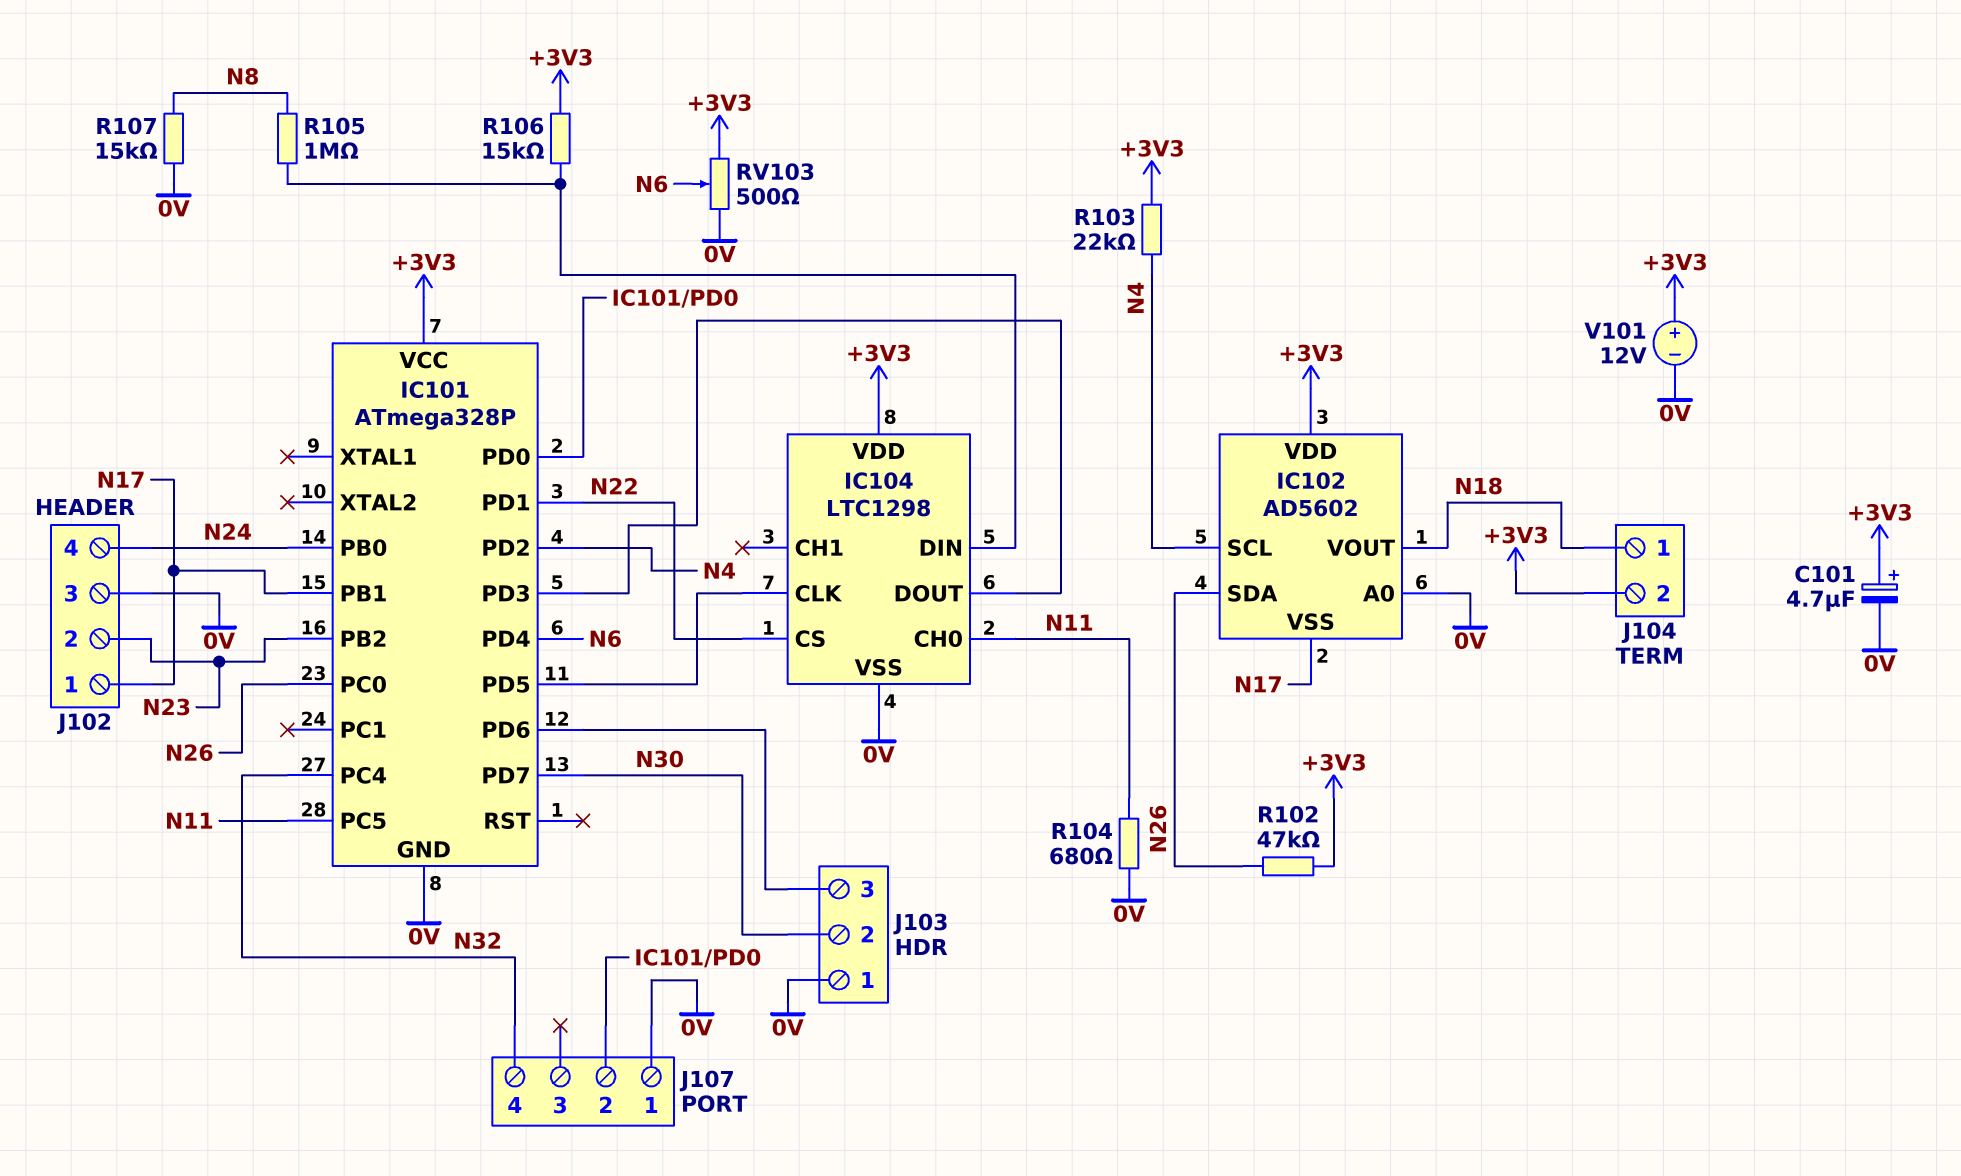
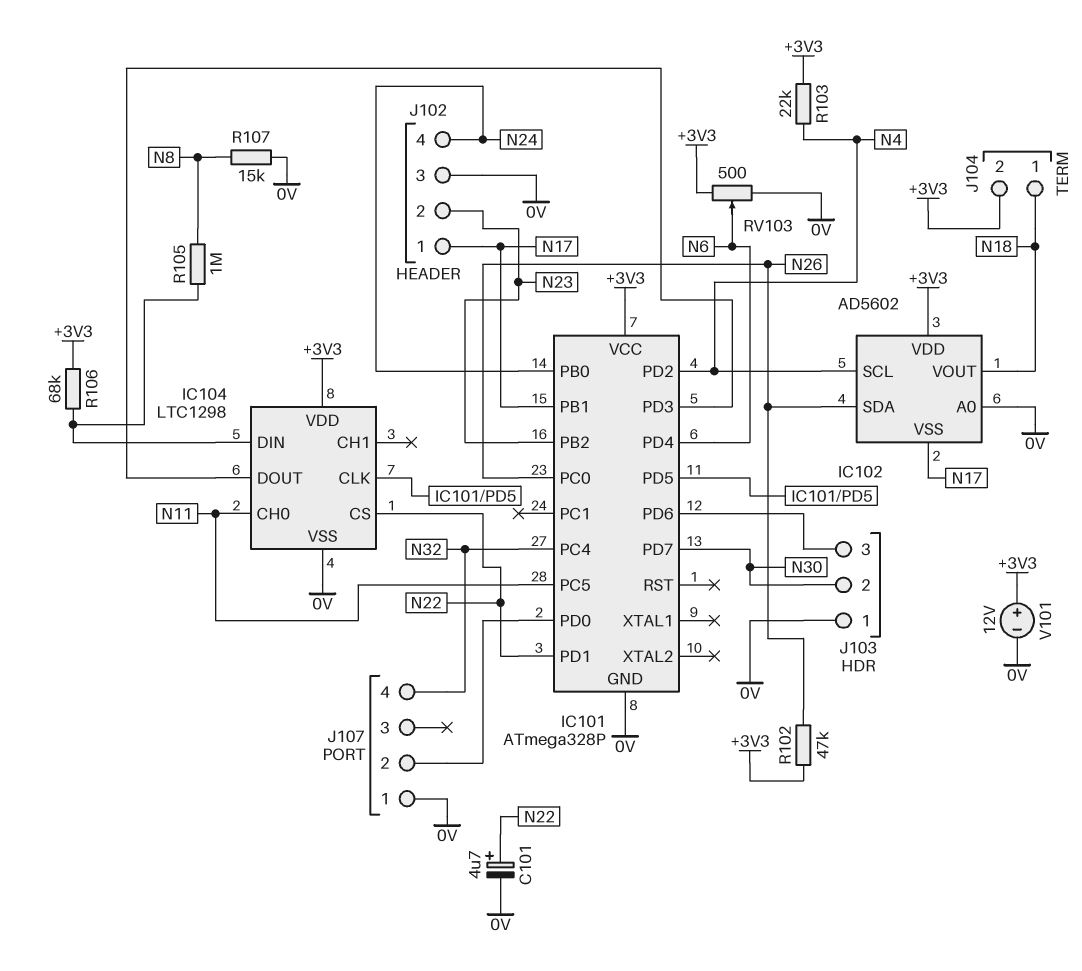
C101: 4.7uF (plus +3V3, minus 0V) -> 4.7uF (plus N22, minus 0V)
R104: 680 (0V, N11) -> none
R106: 15k (+3V3, IC104/DIN) -> 68k (+3V3, IC104/DIN)

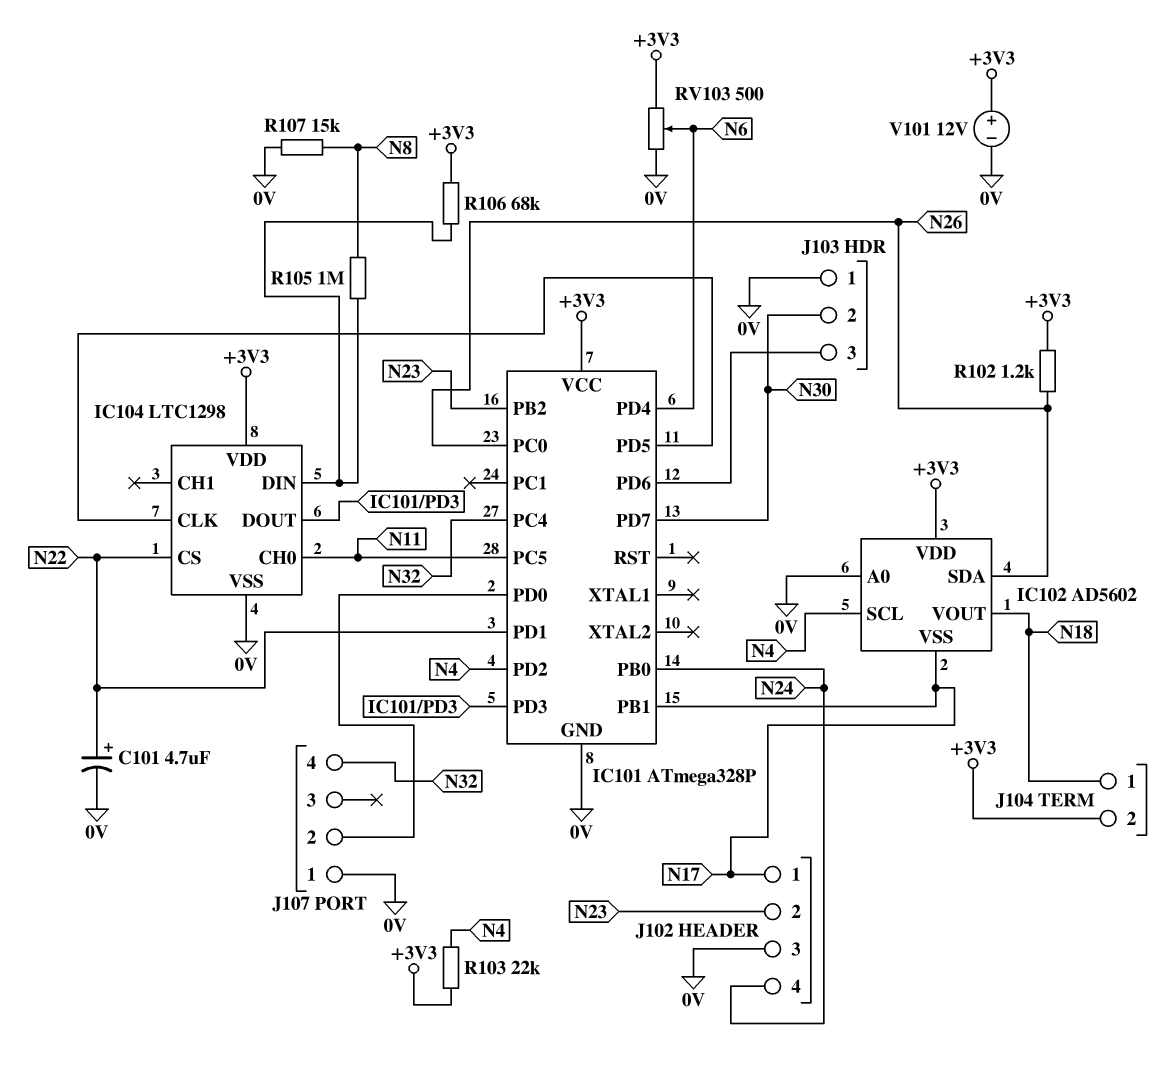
R102: 47k (+3V3, N26) -> 1.2k (+3V3, N26)

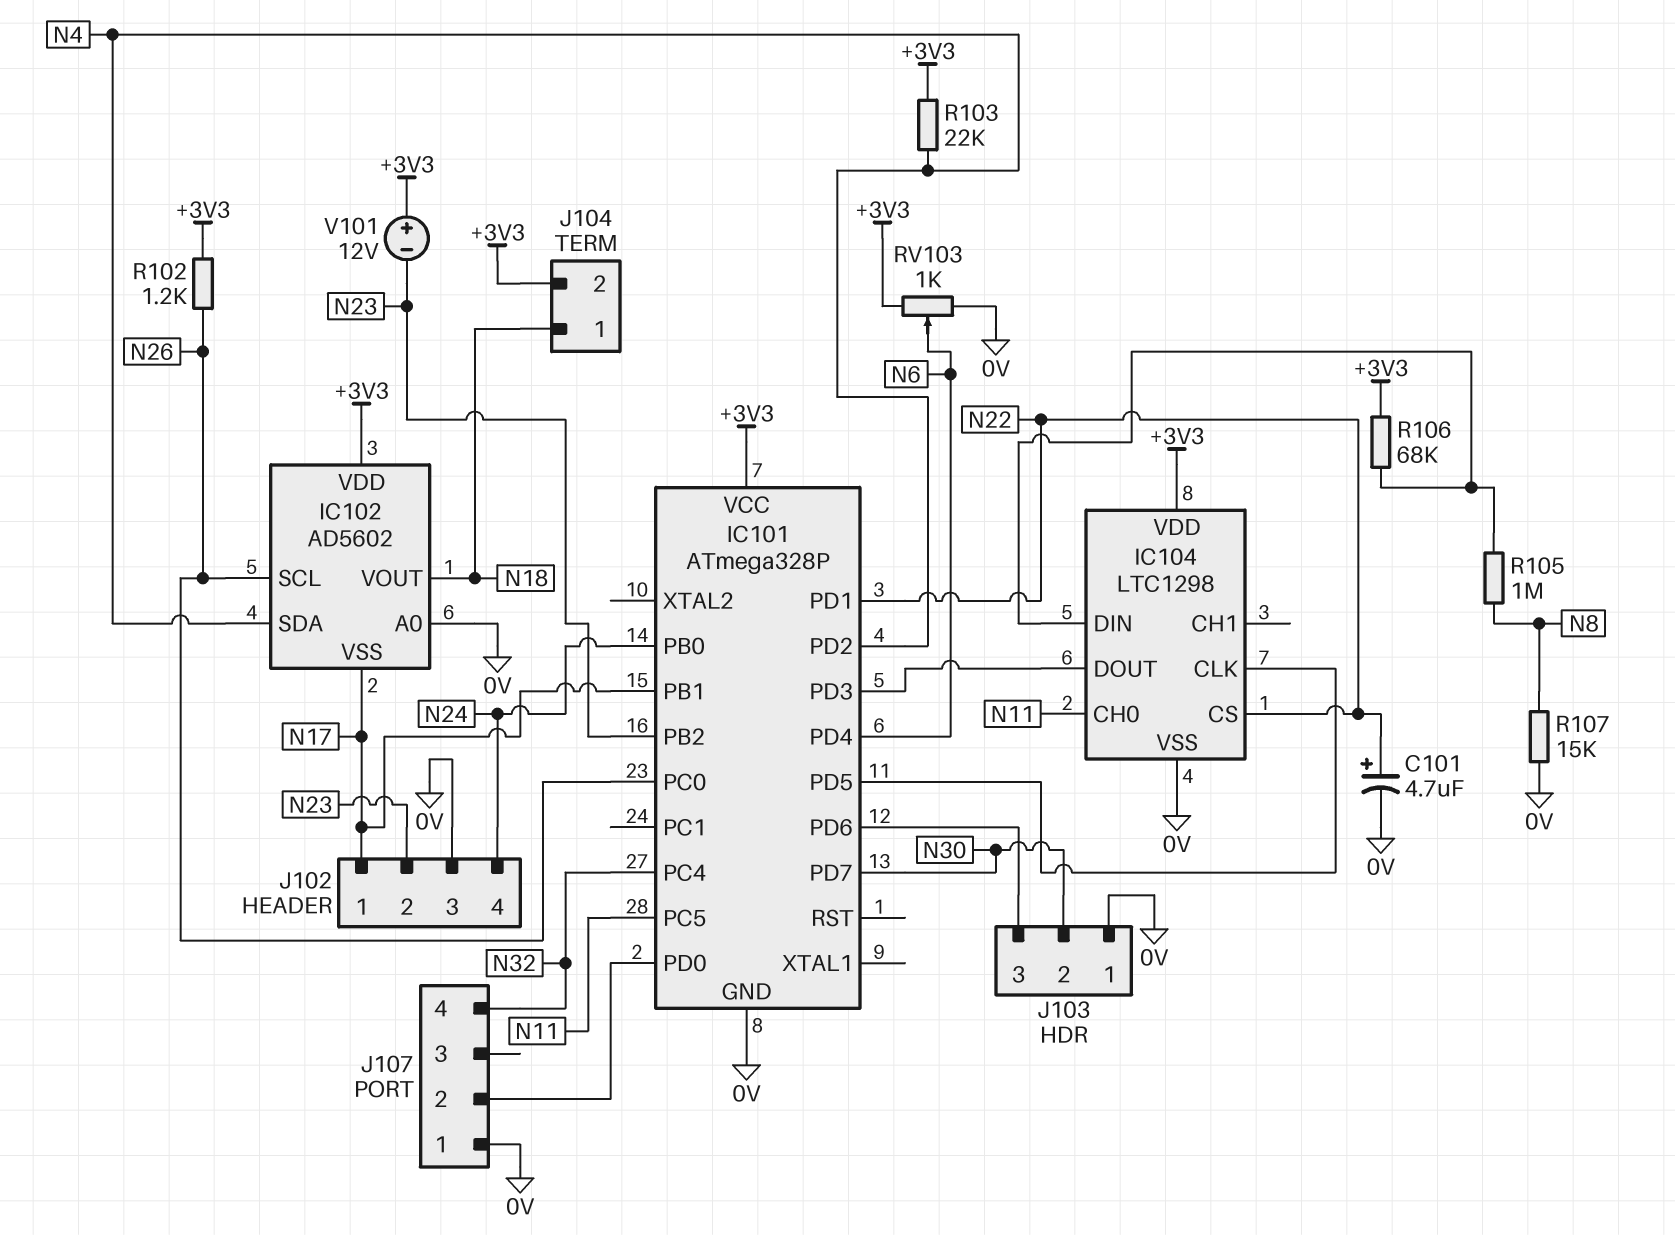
IC102 pin SCL: N4 -> N26
IC102 pin SDA: N26 -> N4
RV103: 500 (+3V3, 0V, wiper N6) -> 1k (+3V3, 0V, wiper N6)
V101: 12V (plus +3V3, minus 0V) -> 12V (plus +3V3, minus N23)

